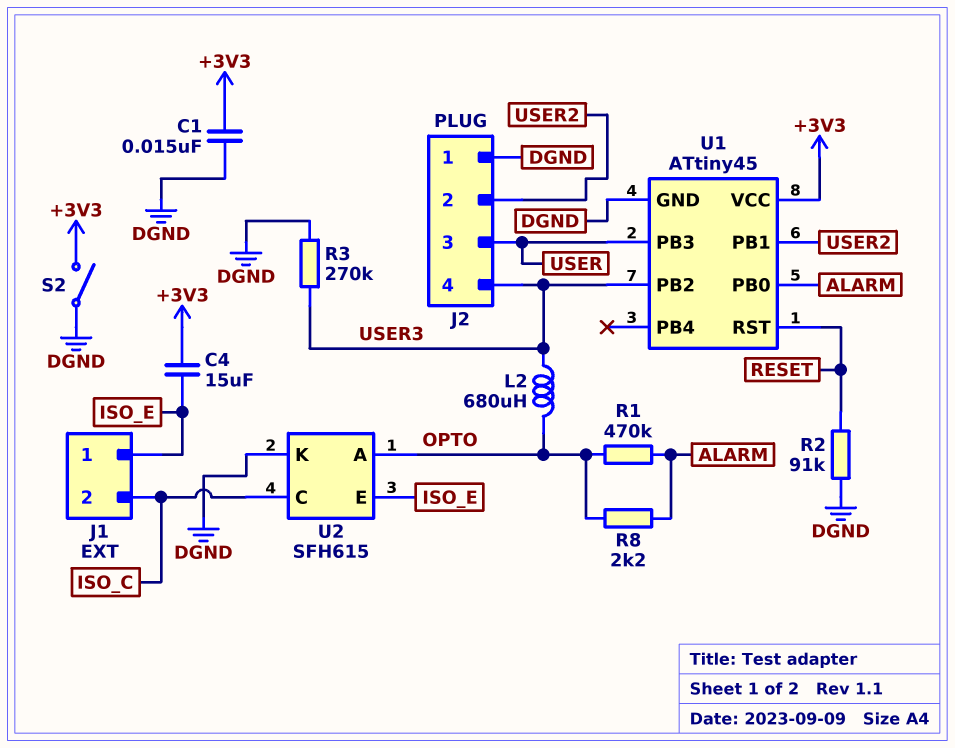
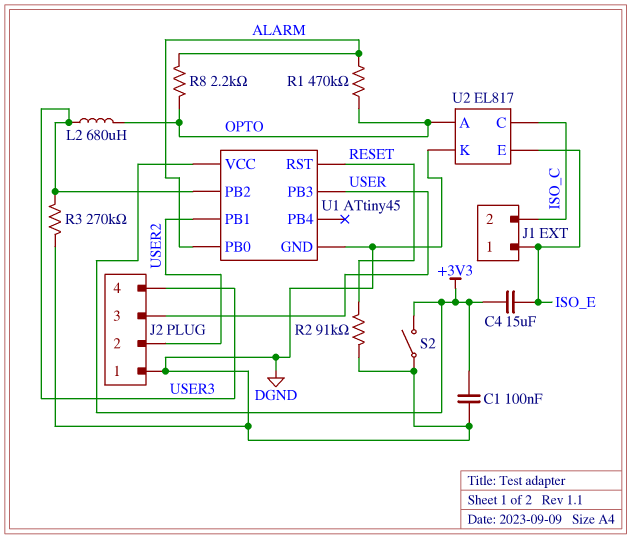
C1: 15nF (+3V3, DGND) -> 100nF (+3V3, DGND)
U2: SFH615 -> EL817

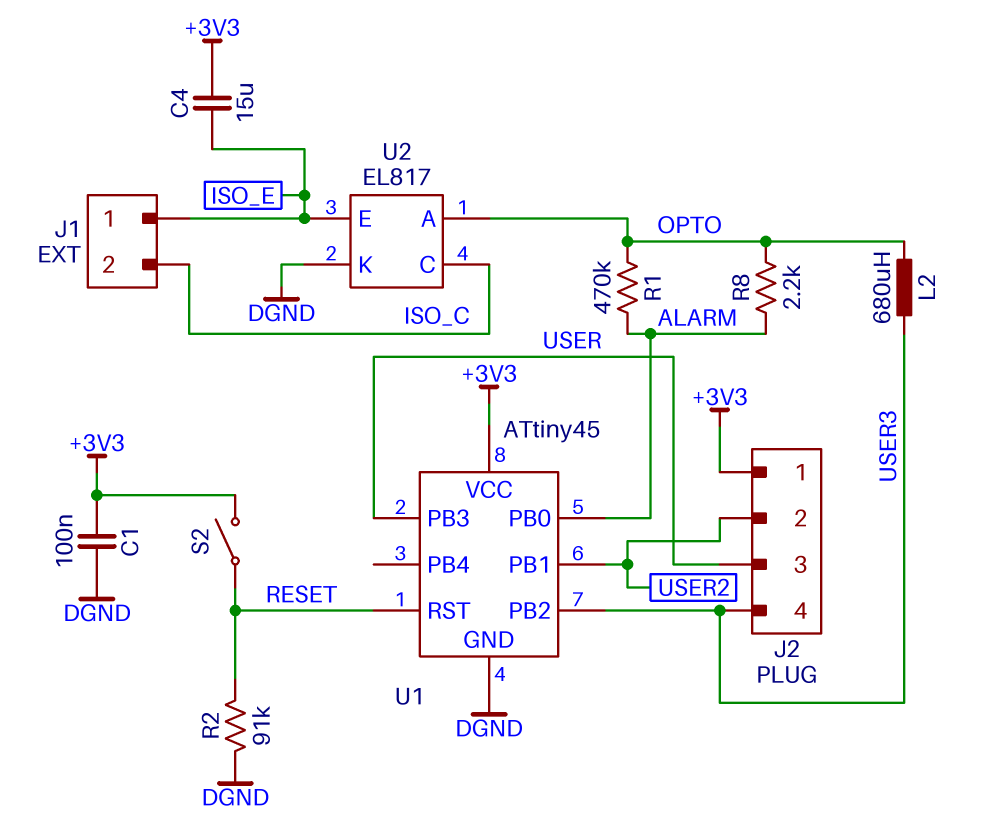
J2 pin 1: DGND -> +3V3
R3: 270k (DGND, USER3) -> none
S2: switch (+3V3, DGND) -> switch (+3V3, RESET)

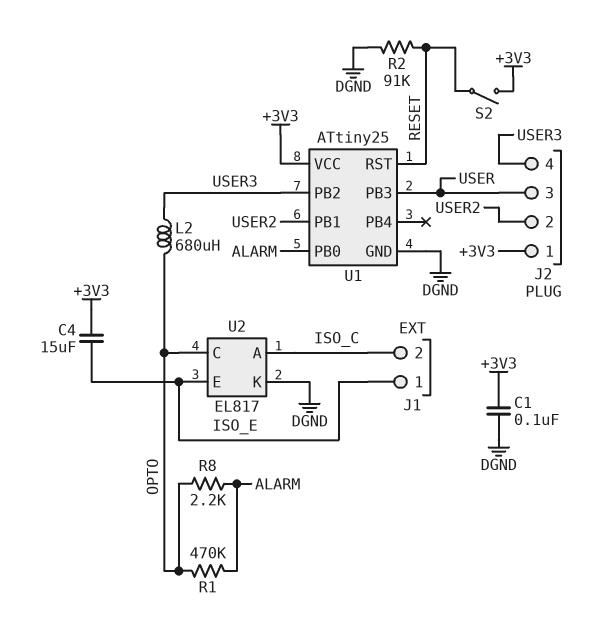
U1: ATtiny45 -> ATtiny25
U2 pin A: OPTO -> ISO_C
U2 pin C: ISO_C -> OPTO

